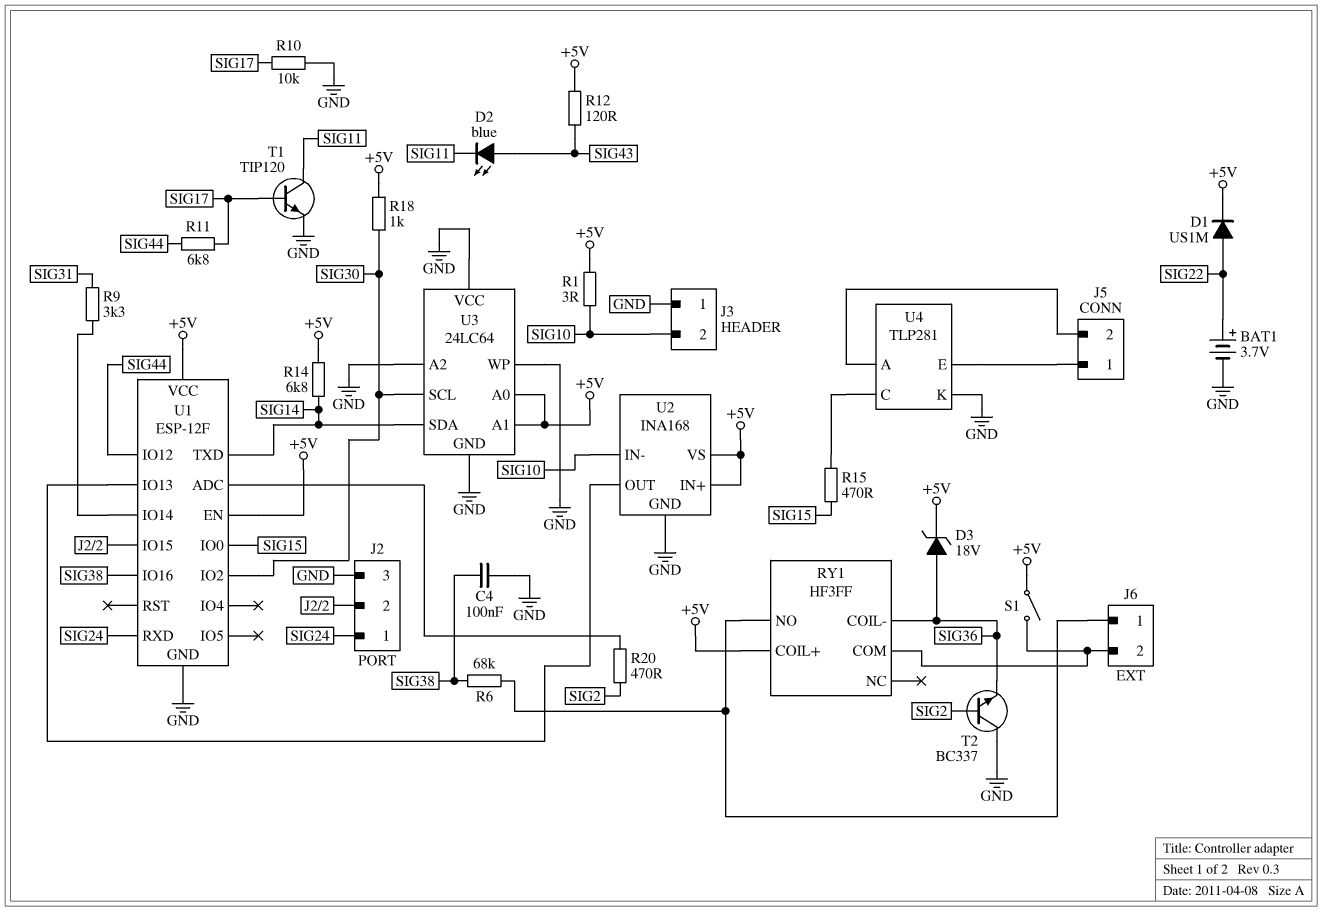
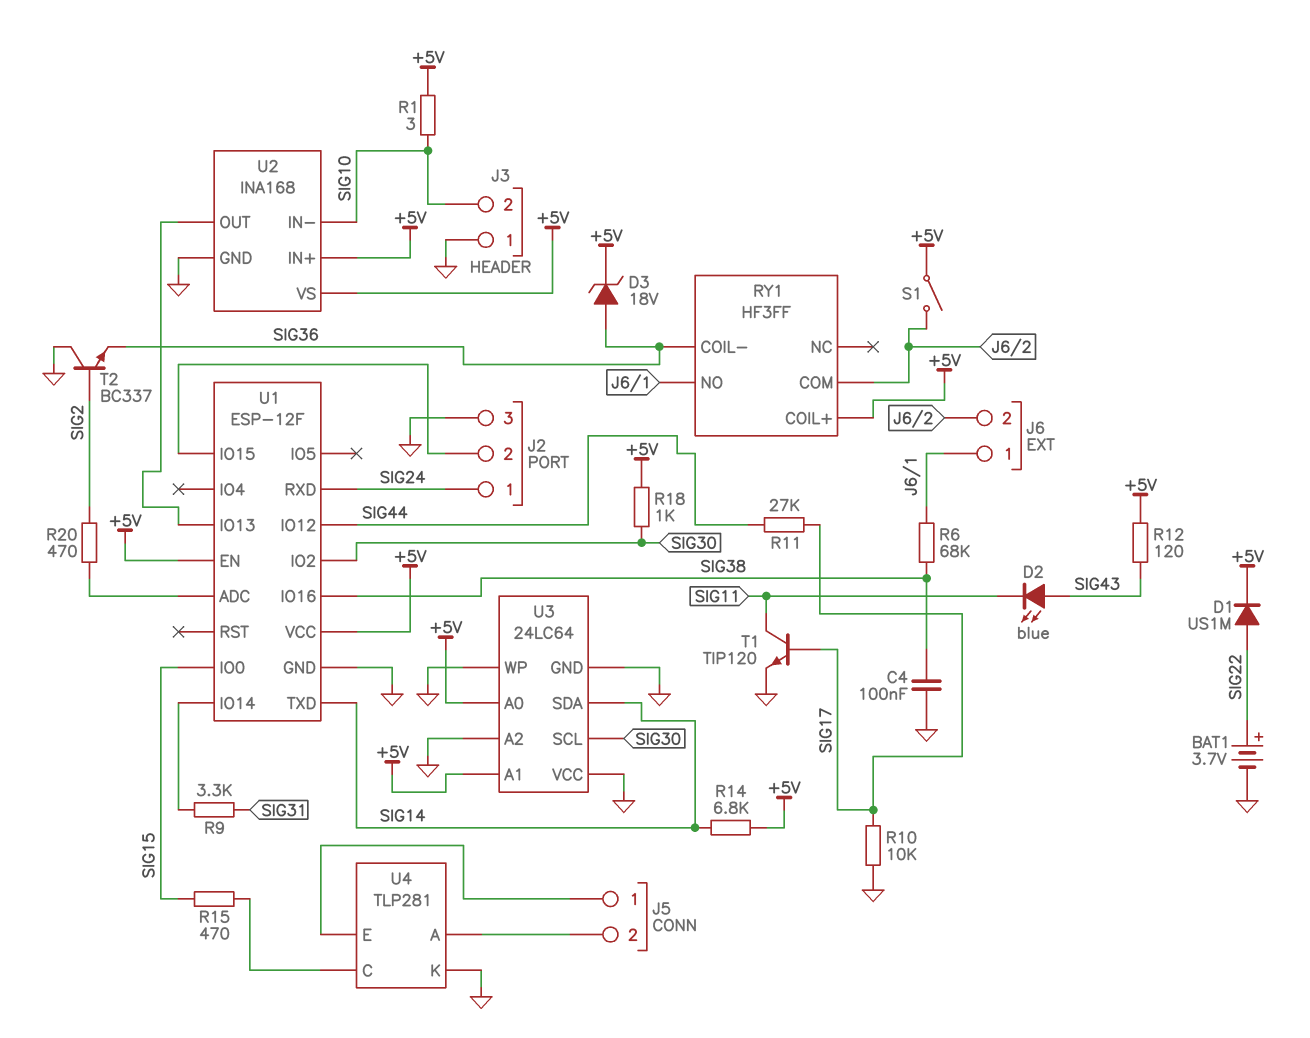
R11: 6.8k (SIG17, SIG44) -> 27k (SIG17, SIG44)

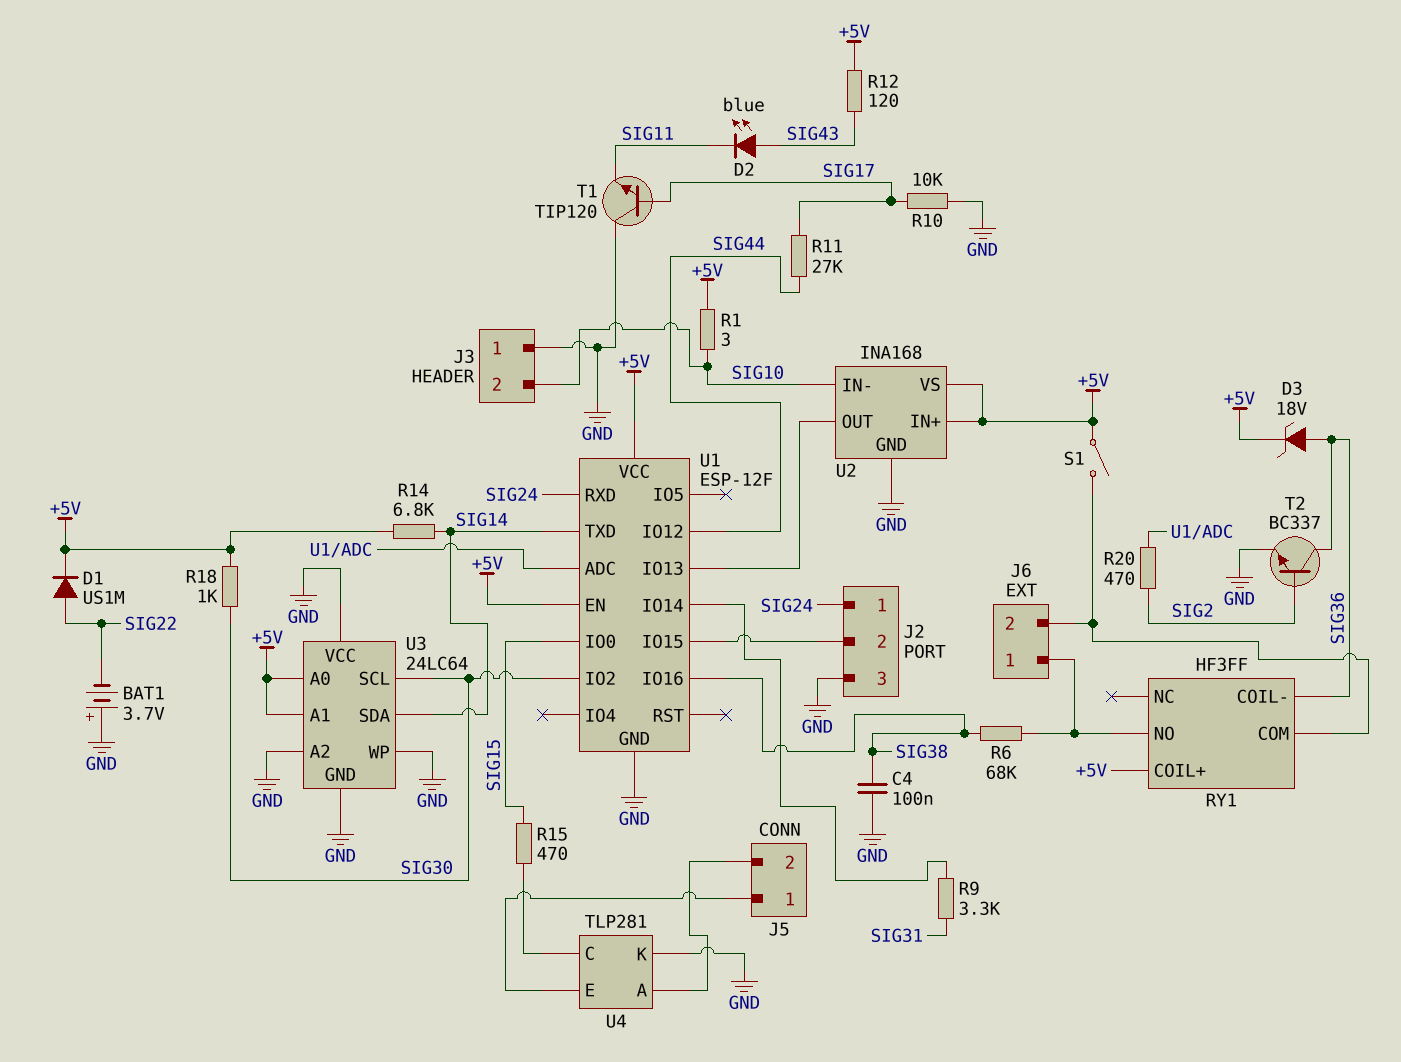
BAT1: 3.7V (plus SIG22, minus GND) -> 3.7V (plus GND, minus SIG22)
T1: NPN TIP120 (B SIG17, C SIG11, E GND) -> NPN TIP120 (B SIG17, C GND, E SIG11)
T2: NPN BC337 (B SIG2, C GND, E SIG36) -> NPN BC337 (B SIG2, C SIG36, E GND)

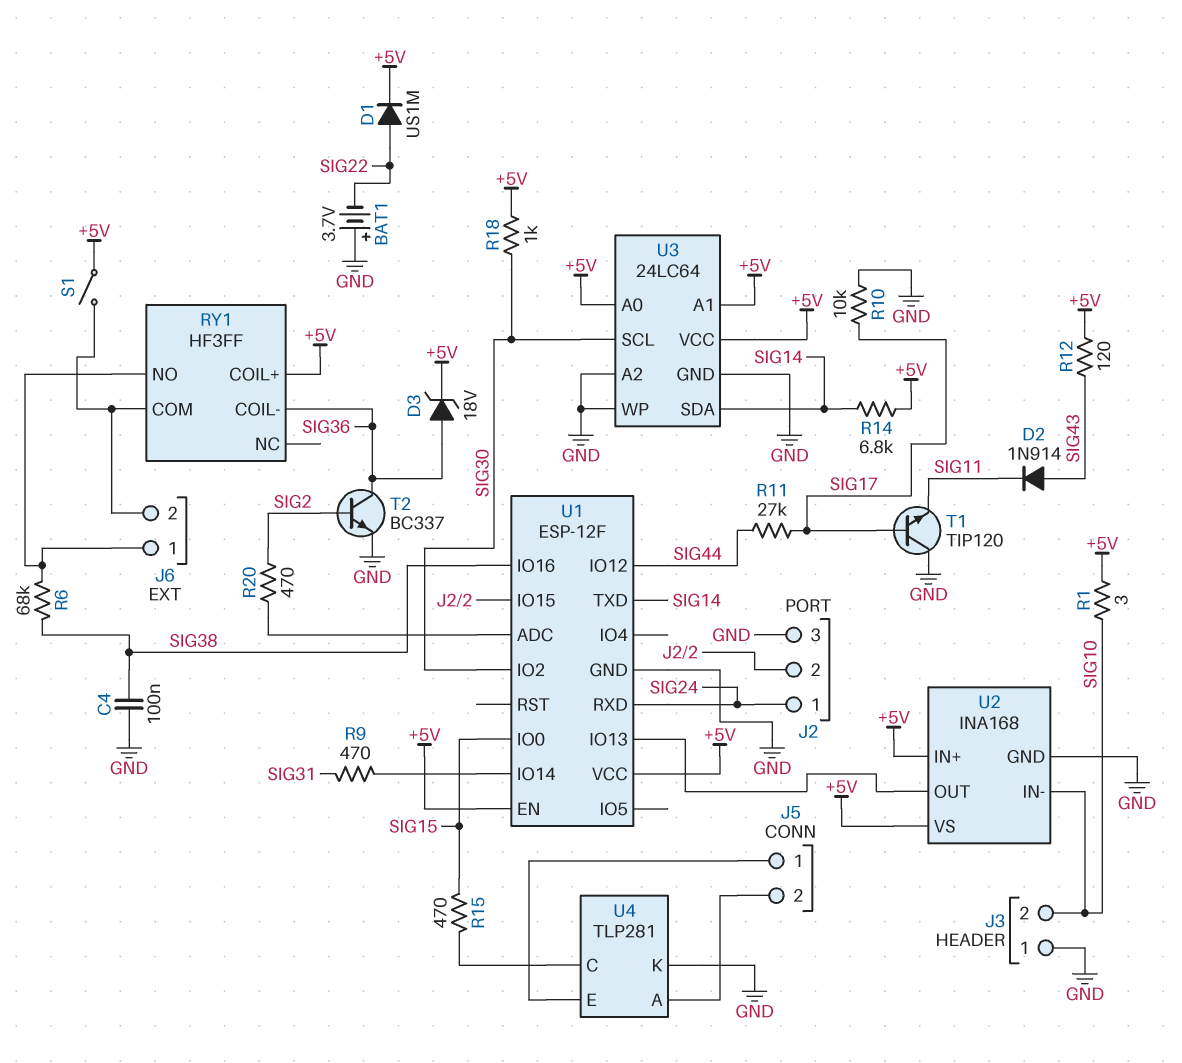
D2: LED blue (A SIG43, K SIG11) -> diode 1N914 (A SIG43, K SIG11)
R9: 3.3k (SIG31, U1/IO14) -> 470 (SIG31, U1/IO14)
U3 pin VCC: GND -> +5V

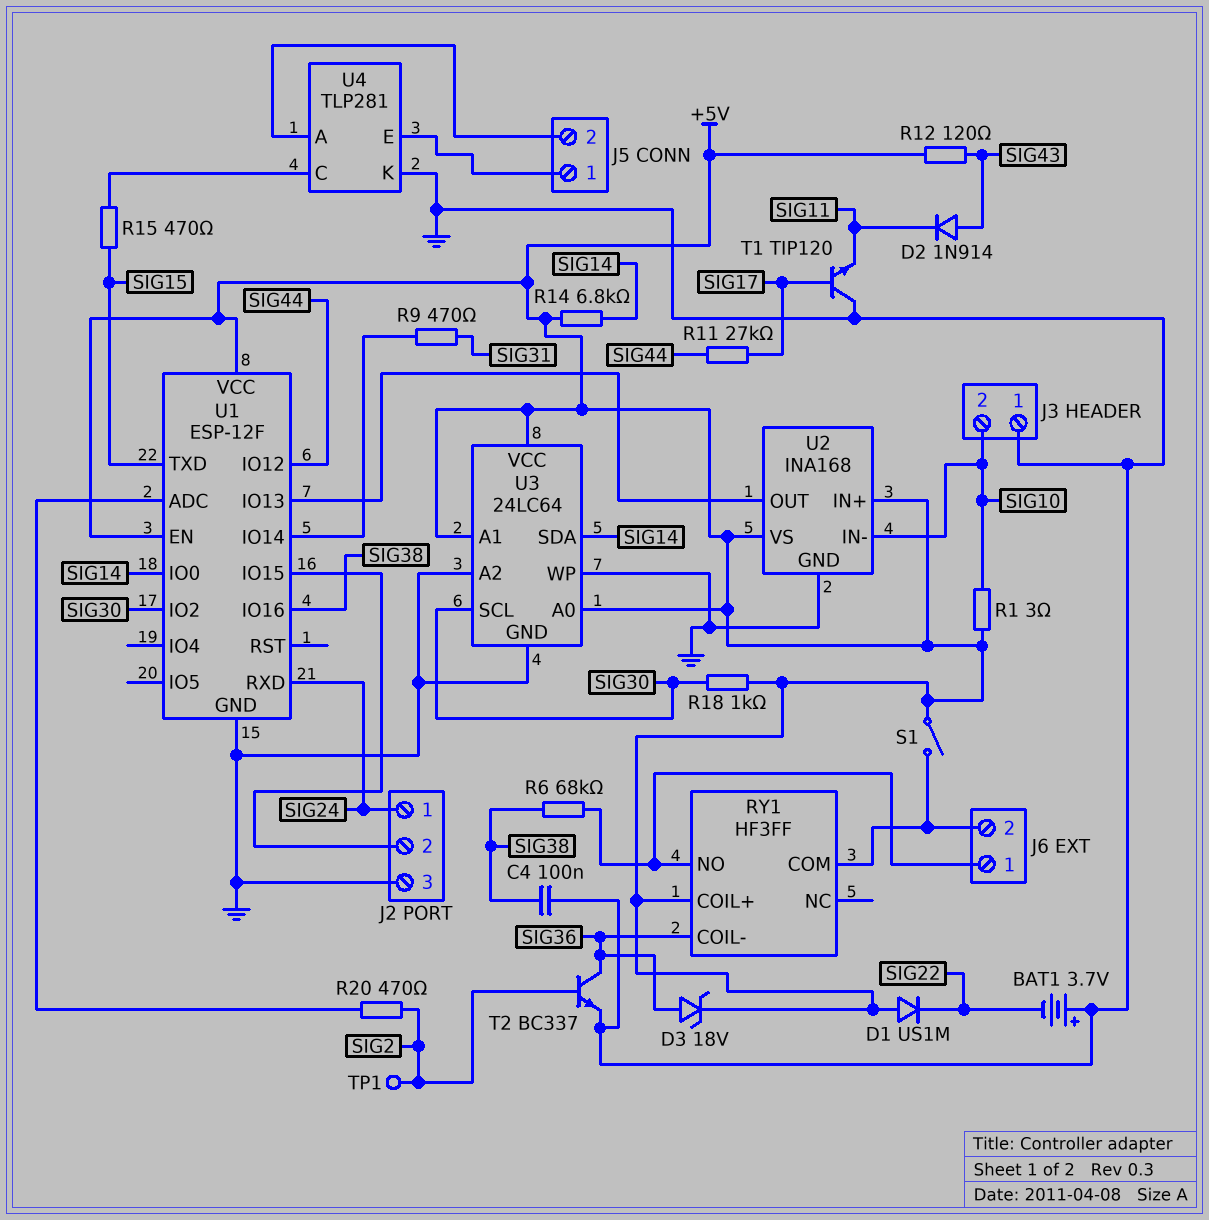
D1: diode US1M (A SIG22, K +5V) -> diode US1M (A +5V, K SIG22)
R10: 10k (GND, SIG17) -> none
TP1: none -> test point (SIG2)
U1 pin IO0: SIG15 -> SIG14
U1 pin TXD: SIG14 -> SIG15

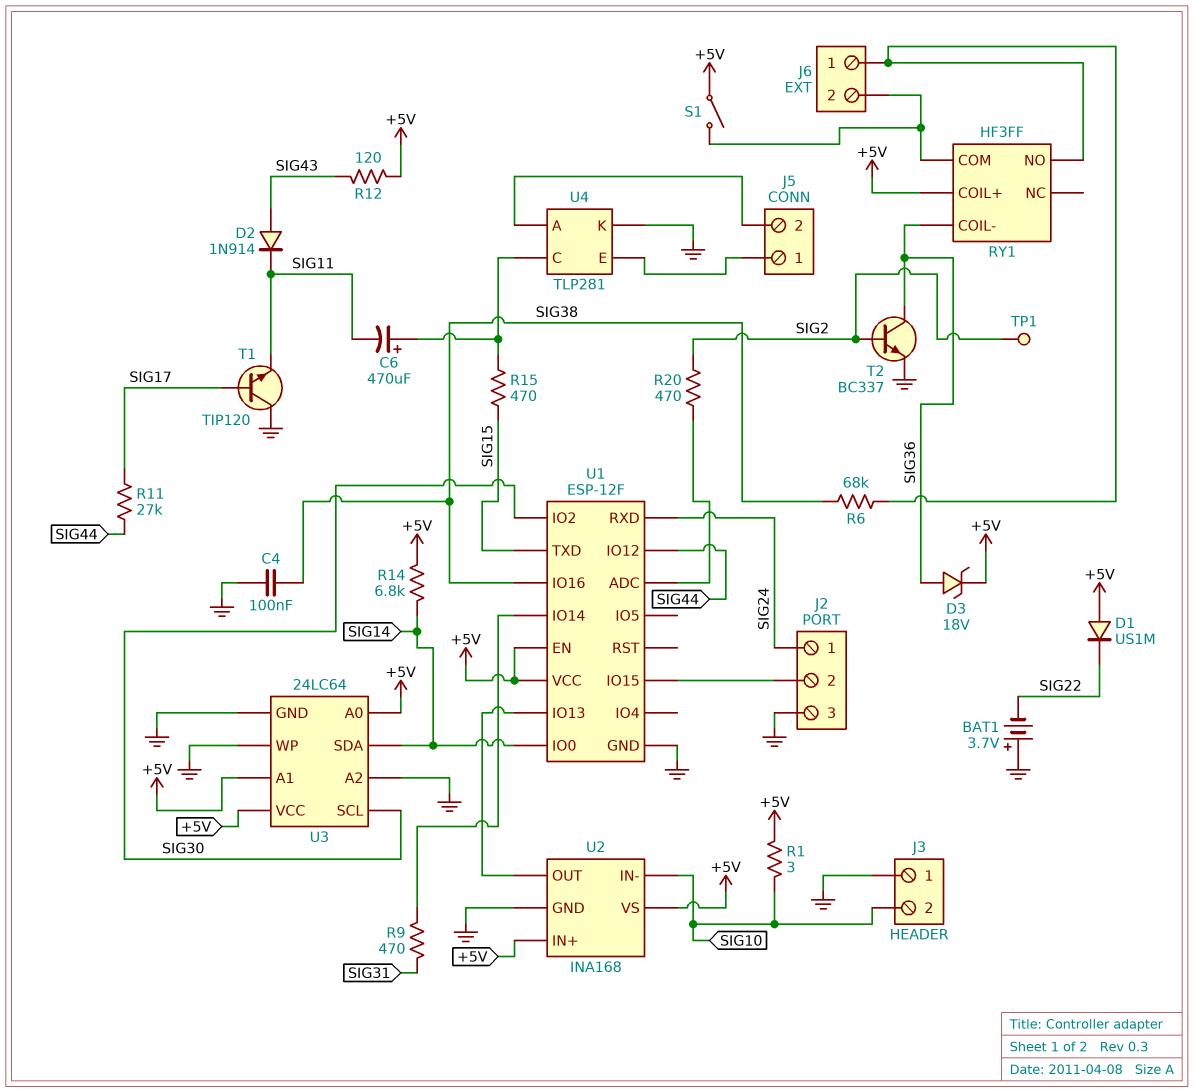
C6: none -> 470uF (plus U4/C, minus SIG11)
R18: 1k (+5V, SIG30) -> none

